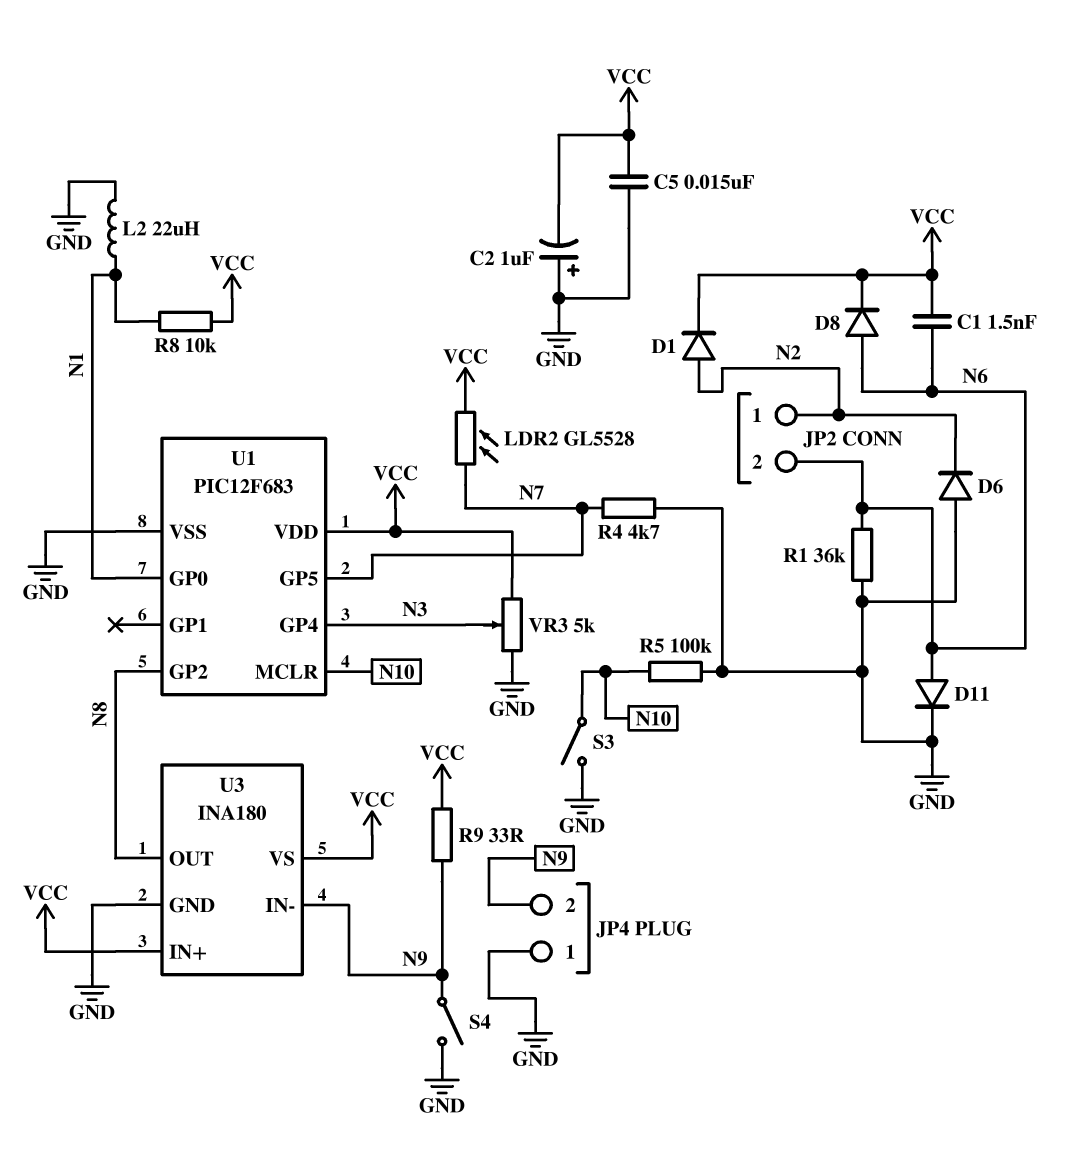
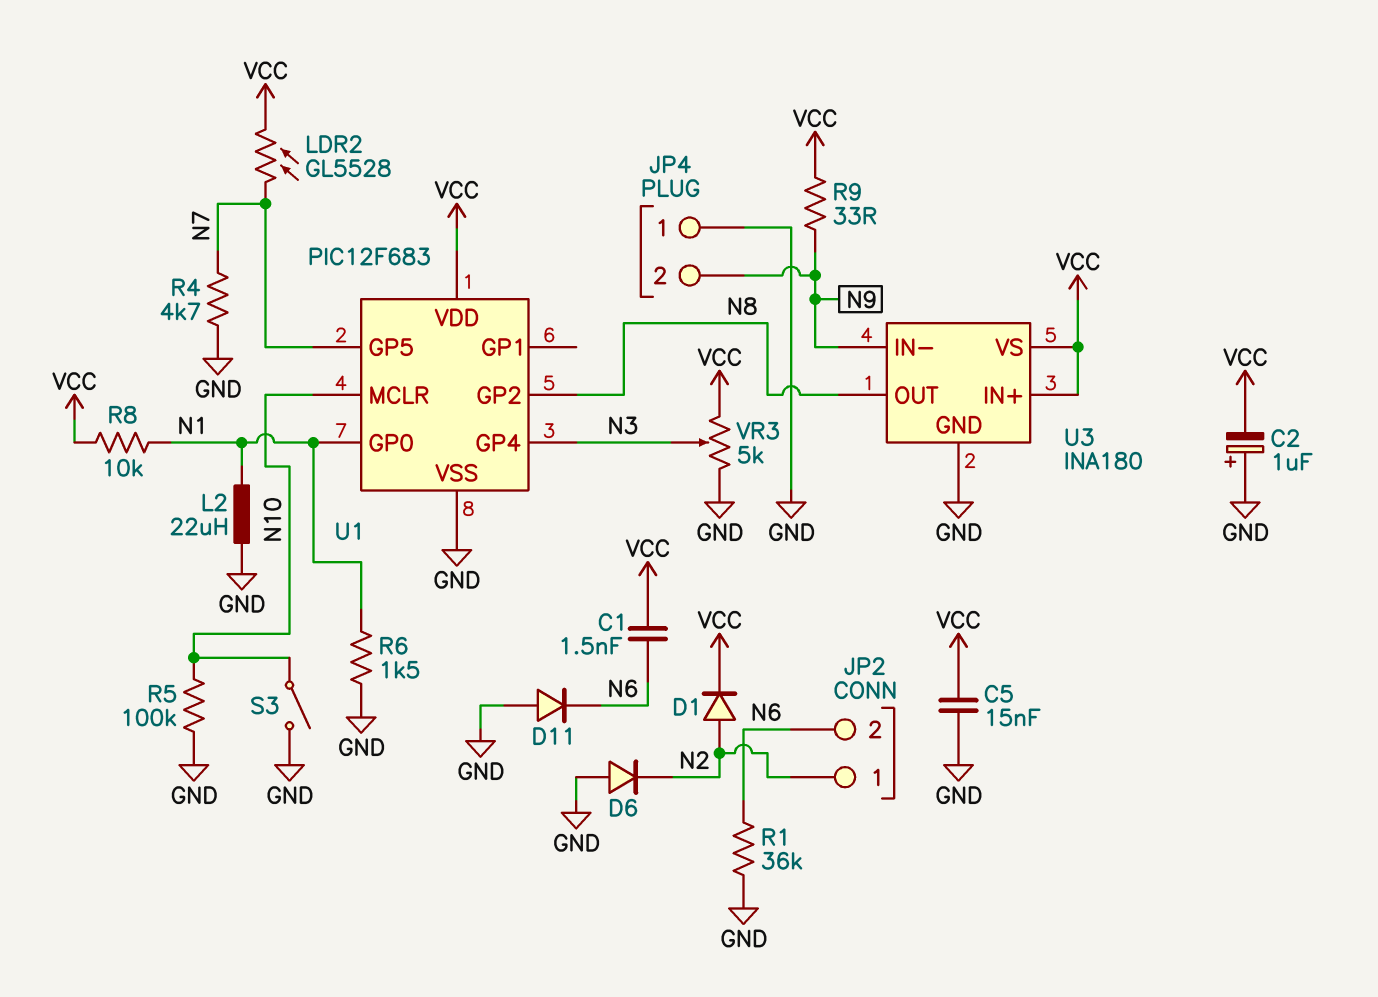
D8: diode (A N6, K VCC) -> none
D11: diode (A N6, K GND) -> diode (A GND, K N6)
R6: none -> 1.5k (GND, N1)
S4: switch (GND, N9) -> none

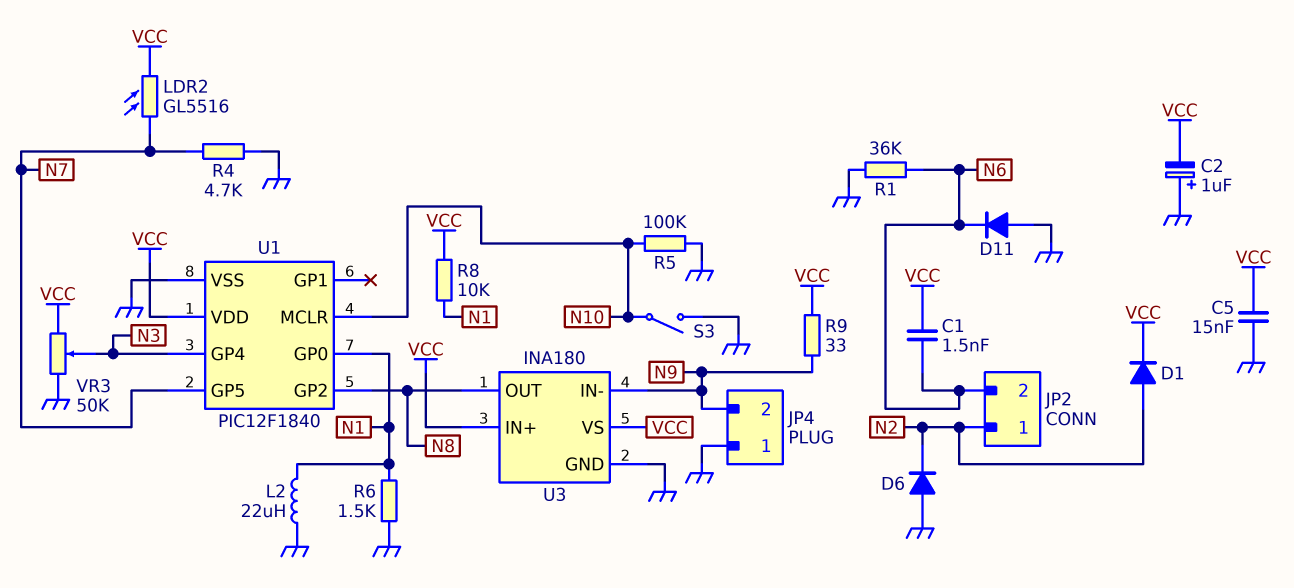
LDR2: GL5528 (N7, VCC) -> GL5516 (N7, VCC)
U1: PIC12F683 -> PIC12F1840
VR3: 5k (GND, VCC, wiper N3) -> 50k (GND, VCC, wiper N3)

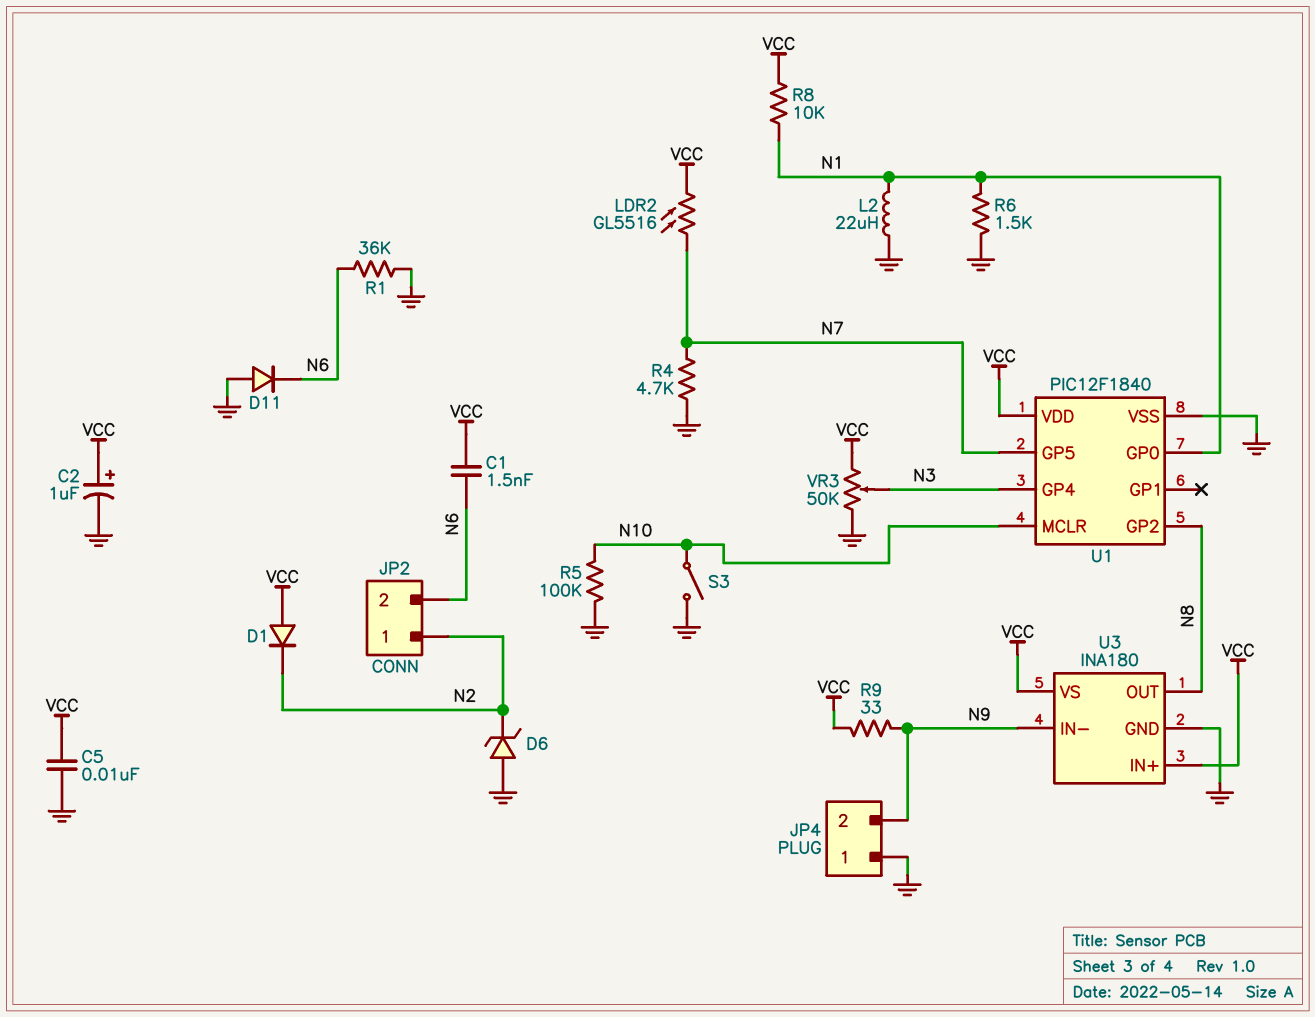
C2: 1uF (plus GND, minus VCC) -> 1uF (plus VCC, minus GND)
C5: 15nF (GND, VCC) -> 10nF (GND, VCC)
D1: diode (A N2, K VCC) -> diode (A VCC, K N2)
D6: diode (A GND, K N2) -> zener (A GND, K N2)

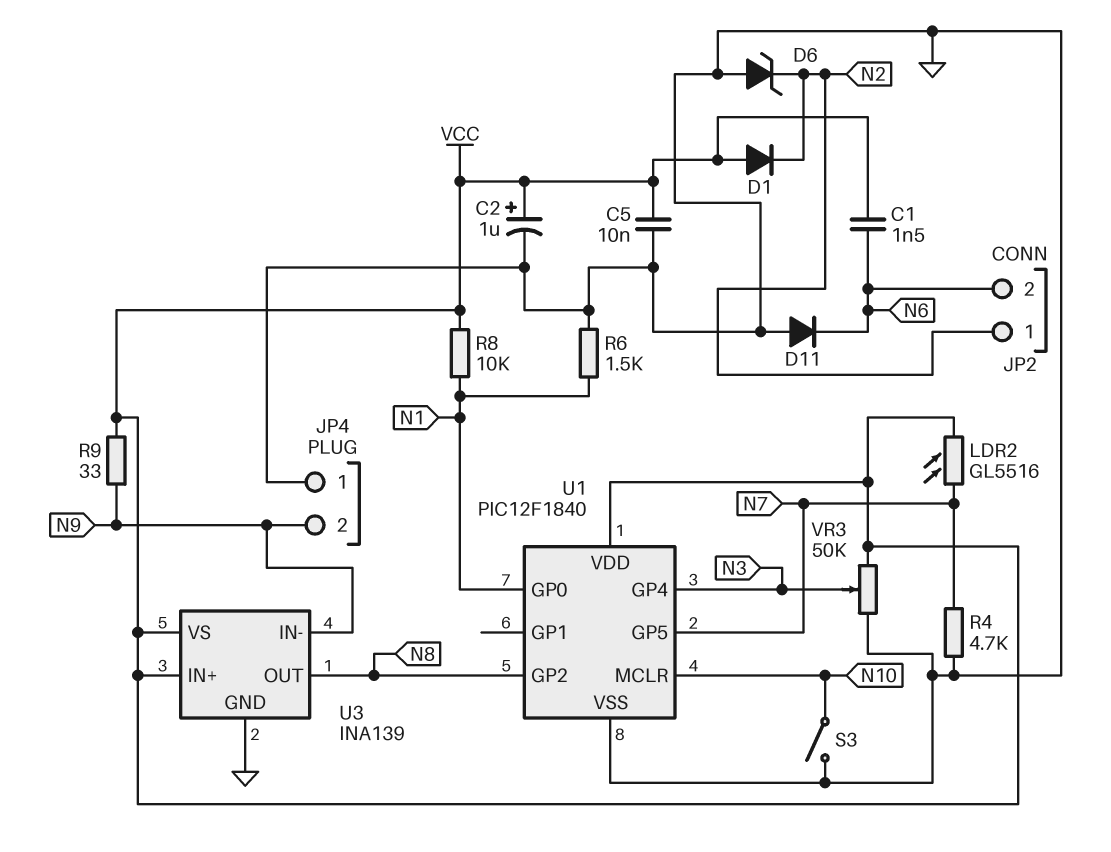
L2: 22uH (GND, N1) -> none
R1: 36k (GND, N6) -> none
R5: 100k (GND, N10) -> none
U3: INA180 -> INA139

